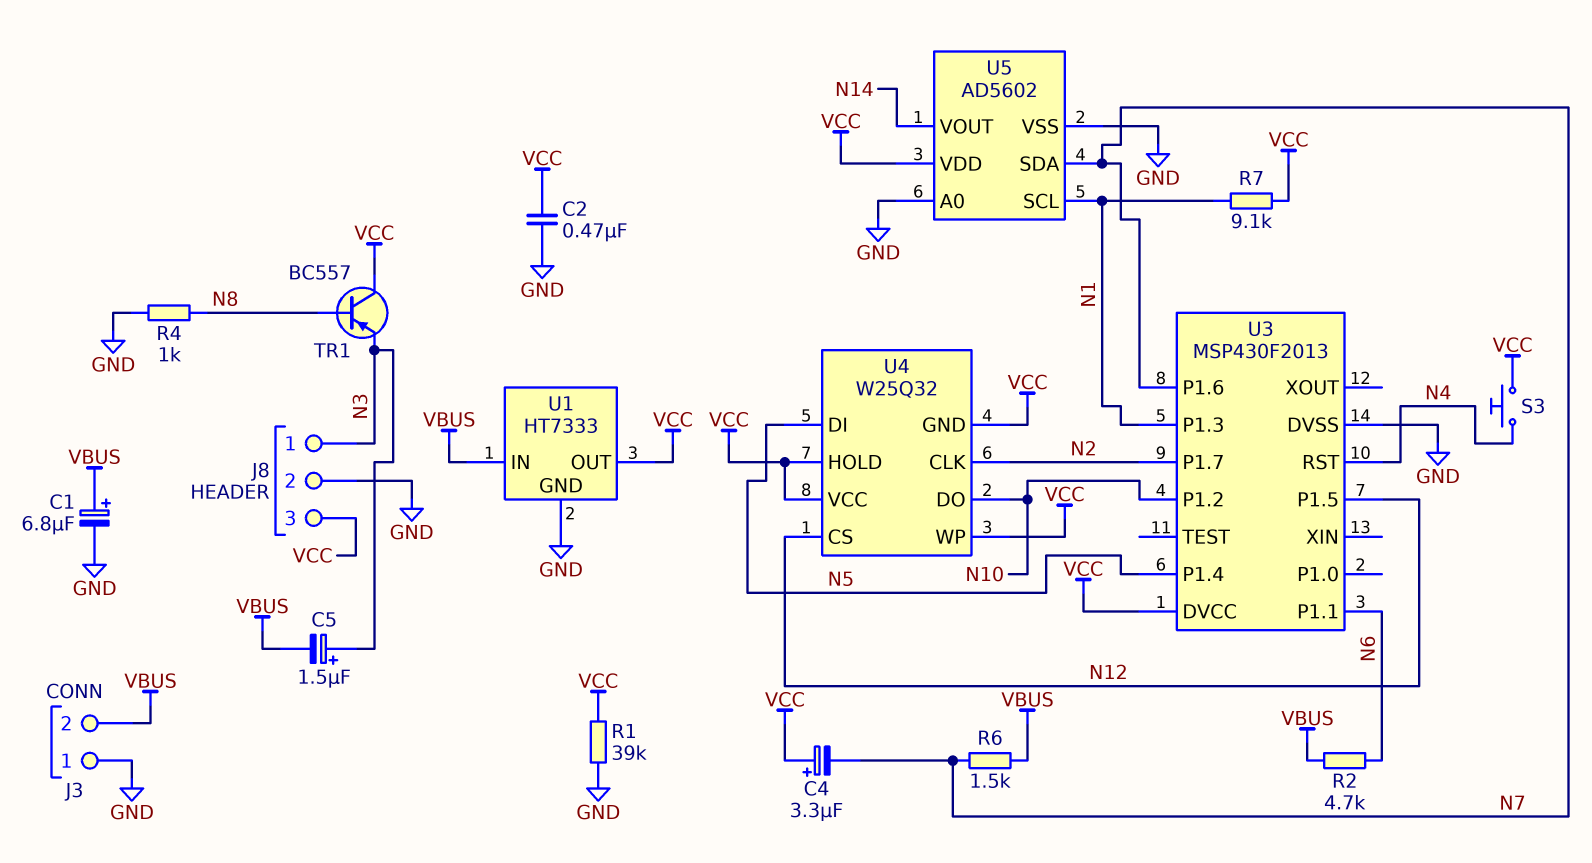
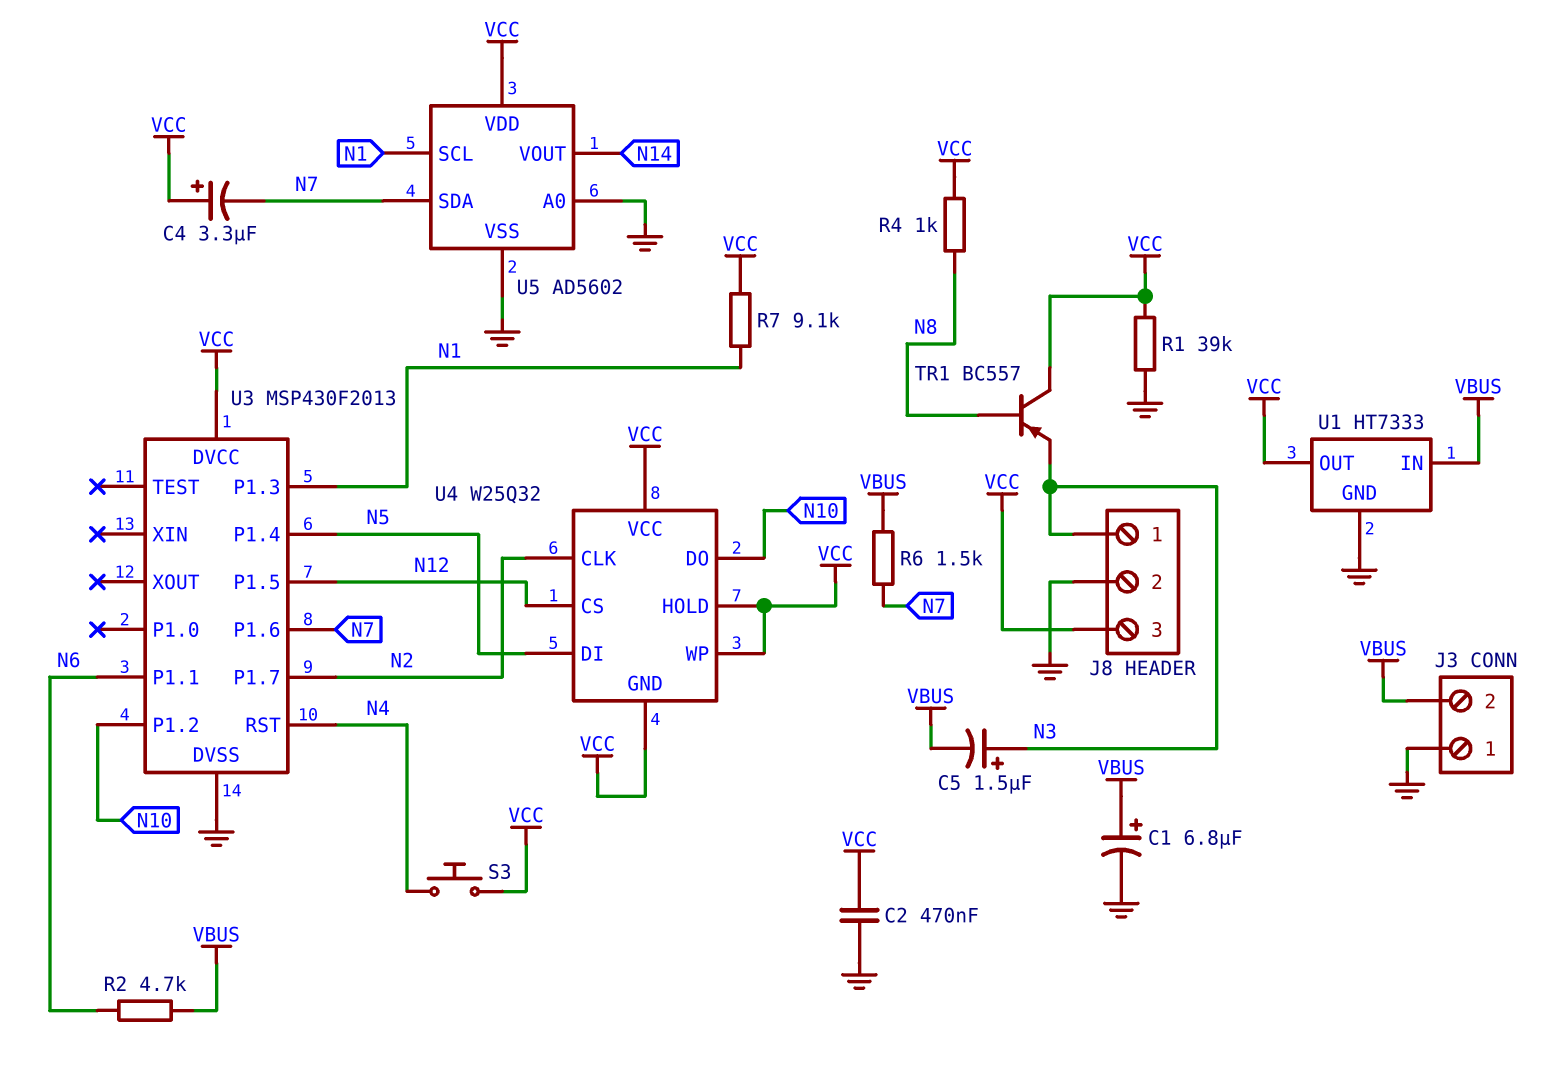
R4: 1k (GND, N8) -> 1k (N8, VCC)

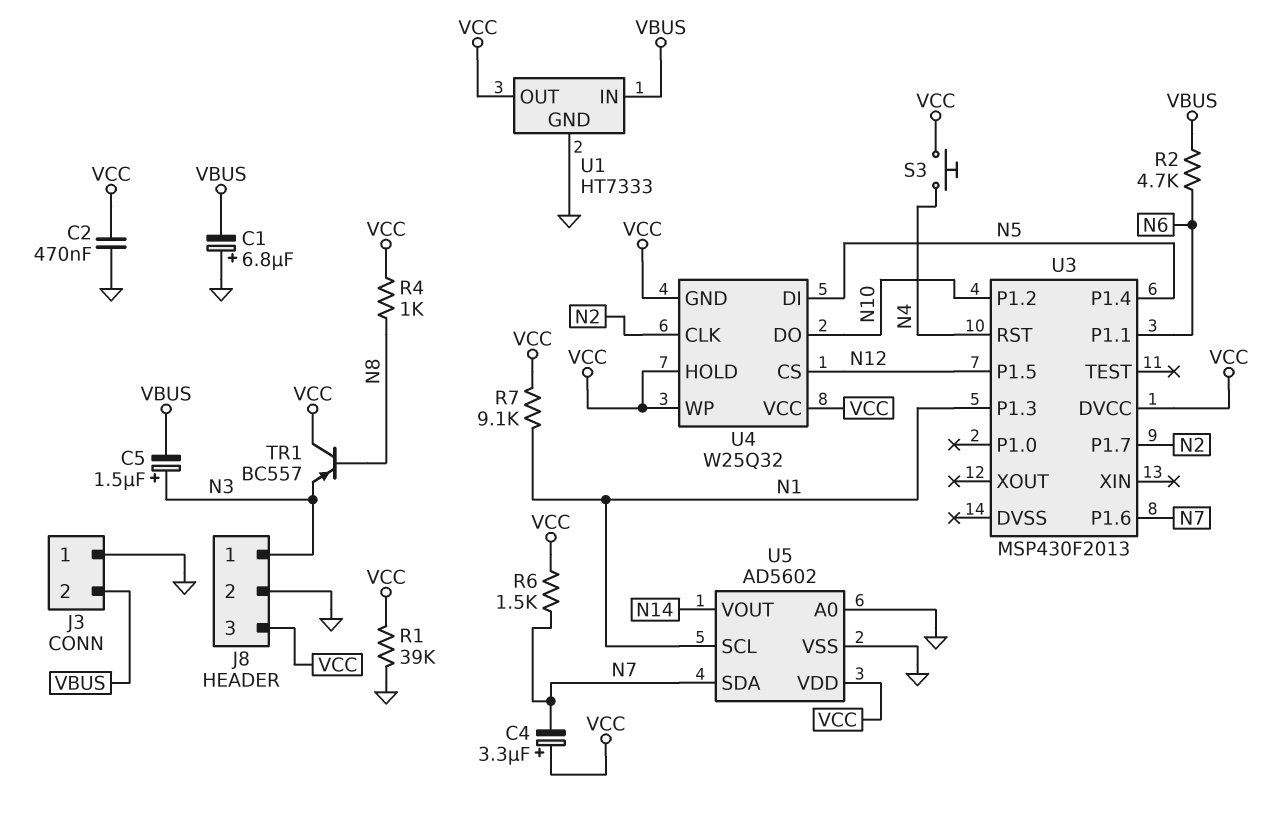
C1: 6.8uF (plus VBUS, minus GND) -> 6.8uF (plus GND, minus VBUS)
R6: 1.5k (N7, VBUS) -> 1.5k (N7, VCC)
U3 pin DVSS: GND -> none

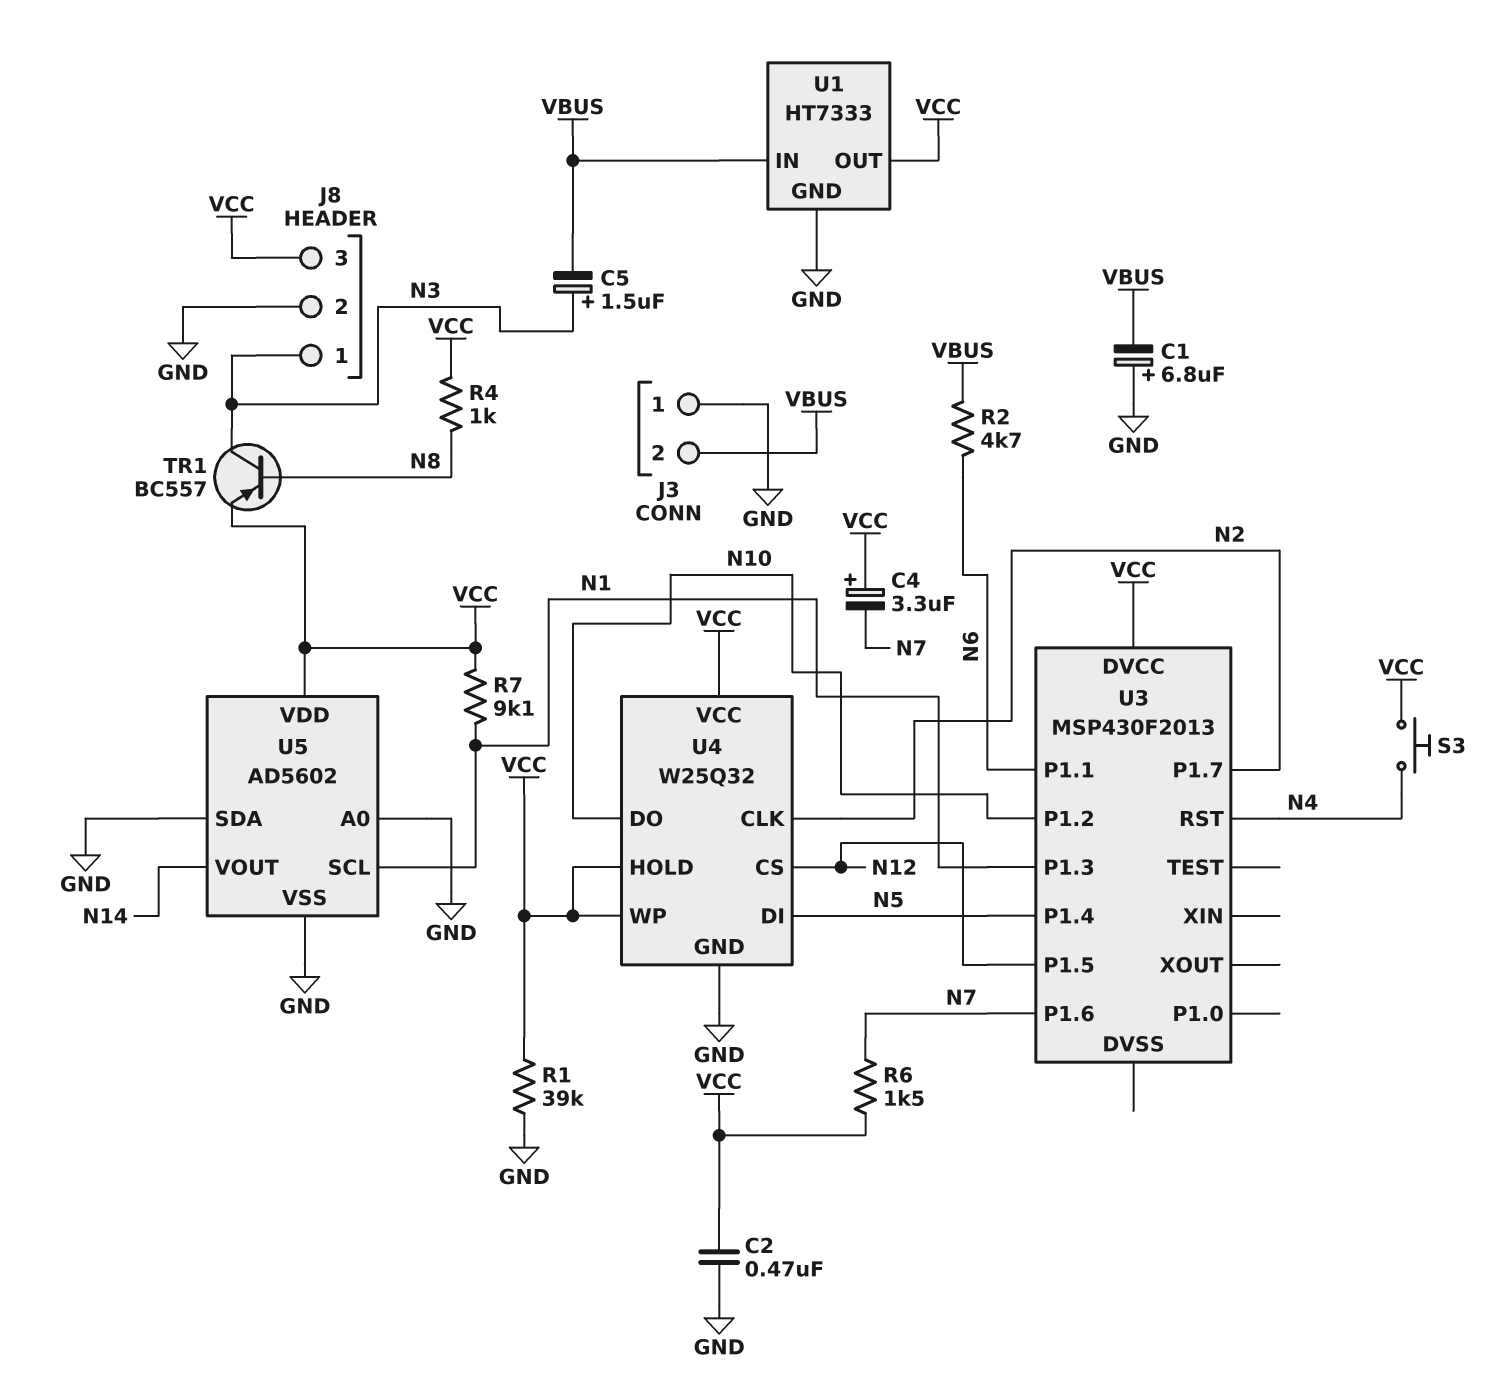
TR1: PNP BC557 (B N8, C VCC, E N3) -> PNP BC557 (B N8, C N3, E VCC)
U4 pin GND: VCC -> GND
U5 pin SDA: N7 -> GND

